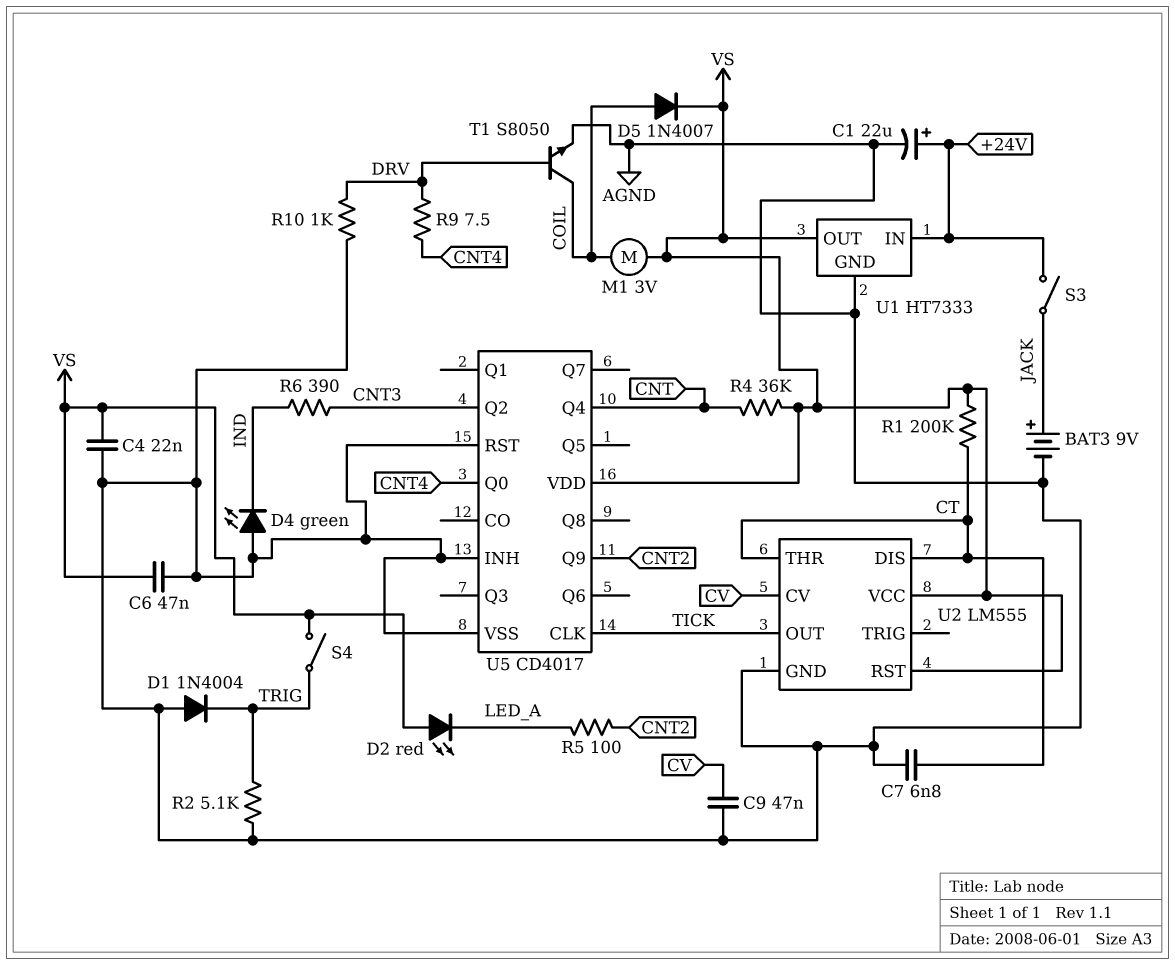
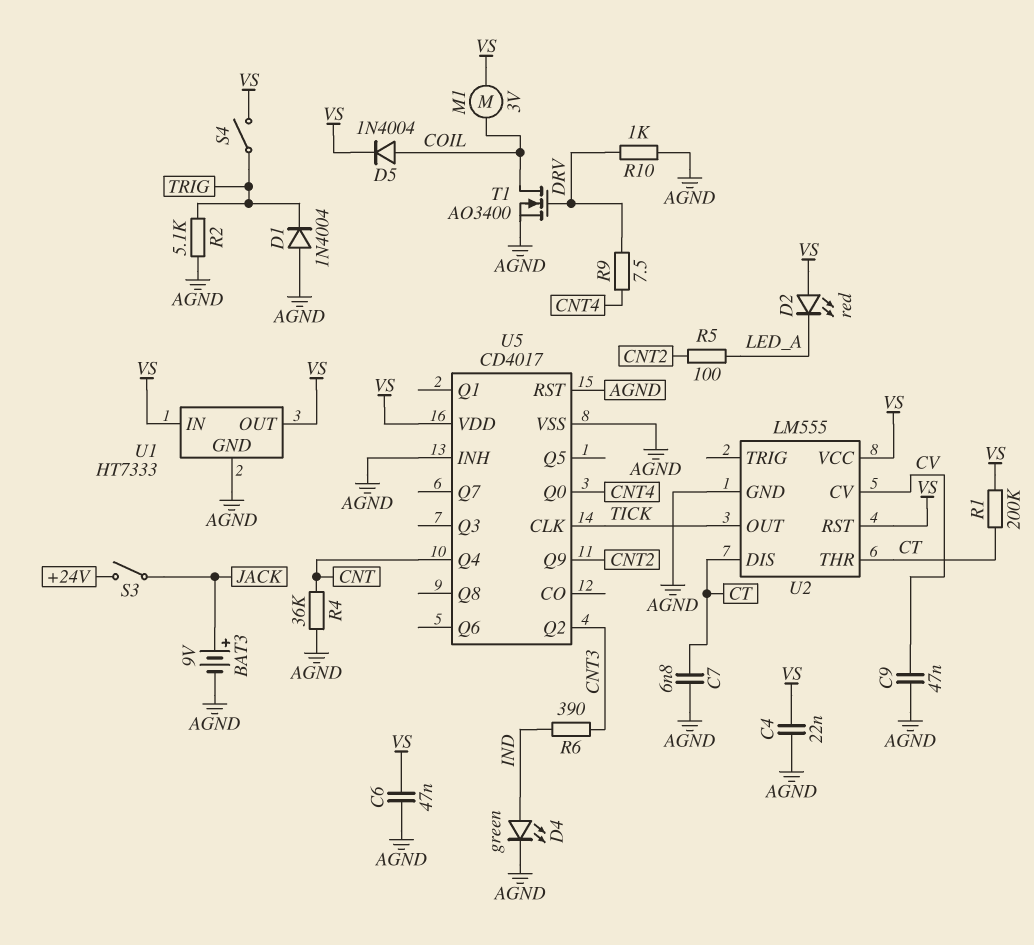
C1: 22uF (plus +24V, minus AGND) -> none
D4: LED green (A AGND, K IND) -> LED green (A IND, K AGND)
D5: diode 1N4007 (A COIL, K VS) -> diode 1N4004 (A COIL, K VS)
R4: 36k (CNT, VS) -> 36k (AGND, CNT)
T1: NPN S8050 (B DRV, C COIL, E AGND) -> NMOS AO3400 (G DRV, D COIL, S AGND)
U1 pin IN: +24V -> VS

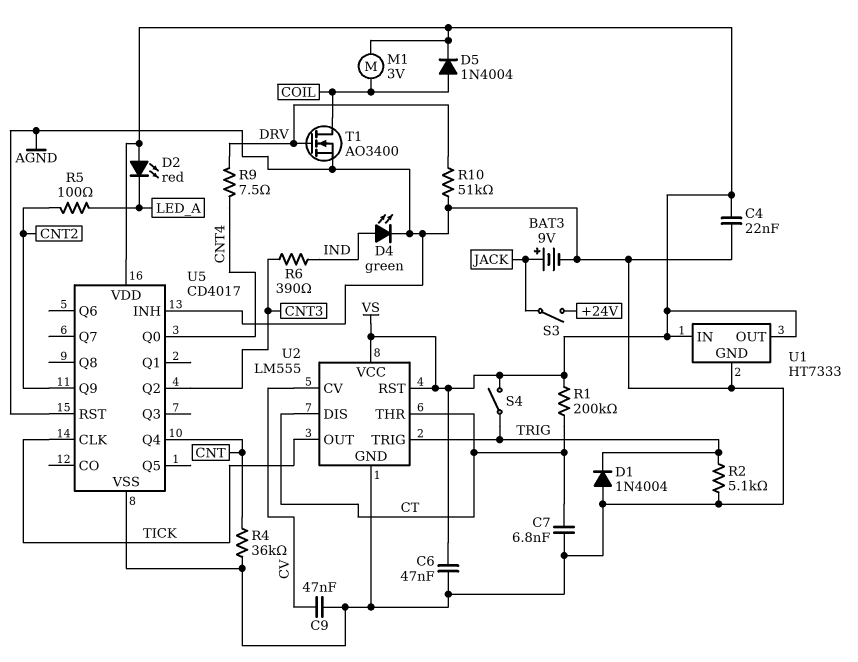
R10: 1k (AGND, DRV) -> 51k (AGND, DRV)
U2 pin TRIG: none -> TRIG

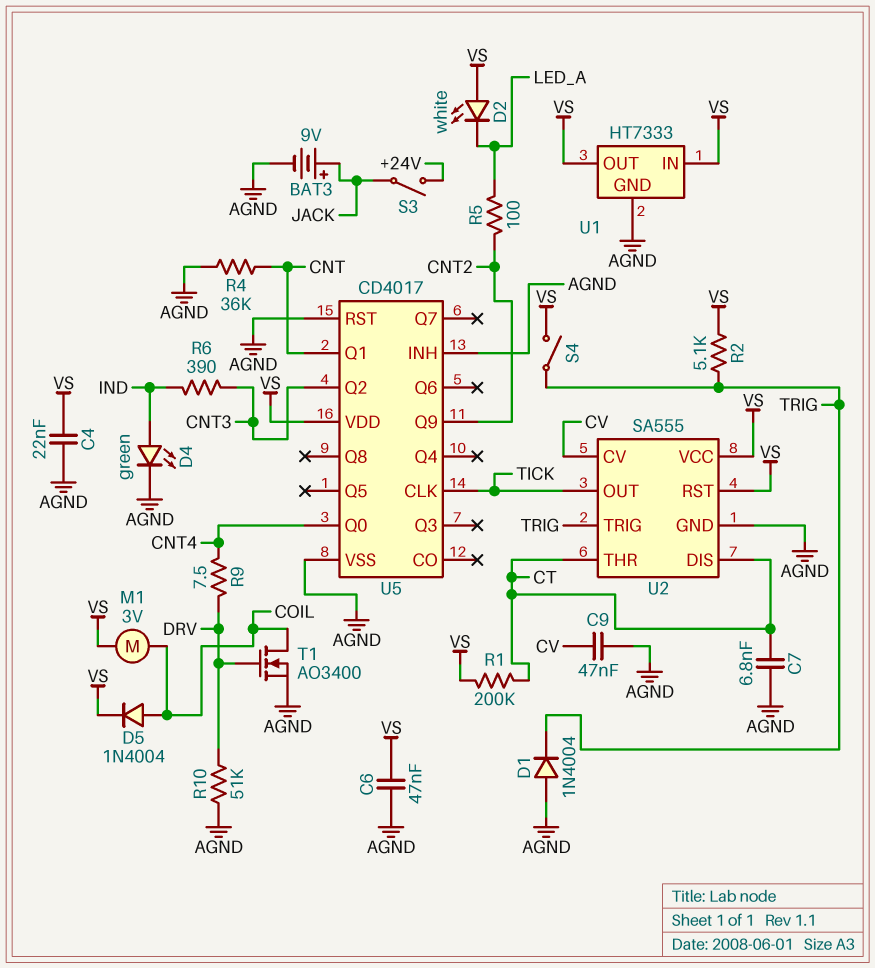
D2: LED red (A VS, K LED_A) -> LED white (A VS, K LED_A)
R2: 5.1k (AGND, TRIG) -> 5.1k (TRIG, VS)
U2: LM555 -> SA555
U5 pin Q1: none -> CNT
U5 pin Q4: CNT -> none

